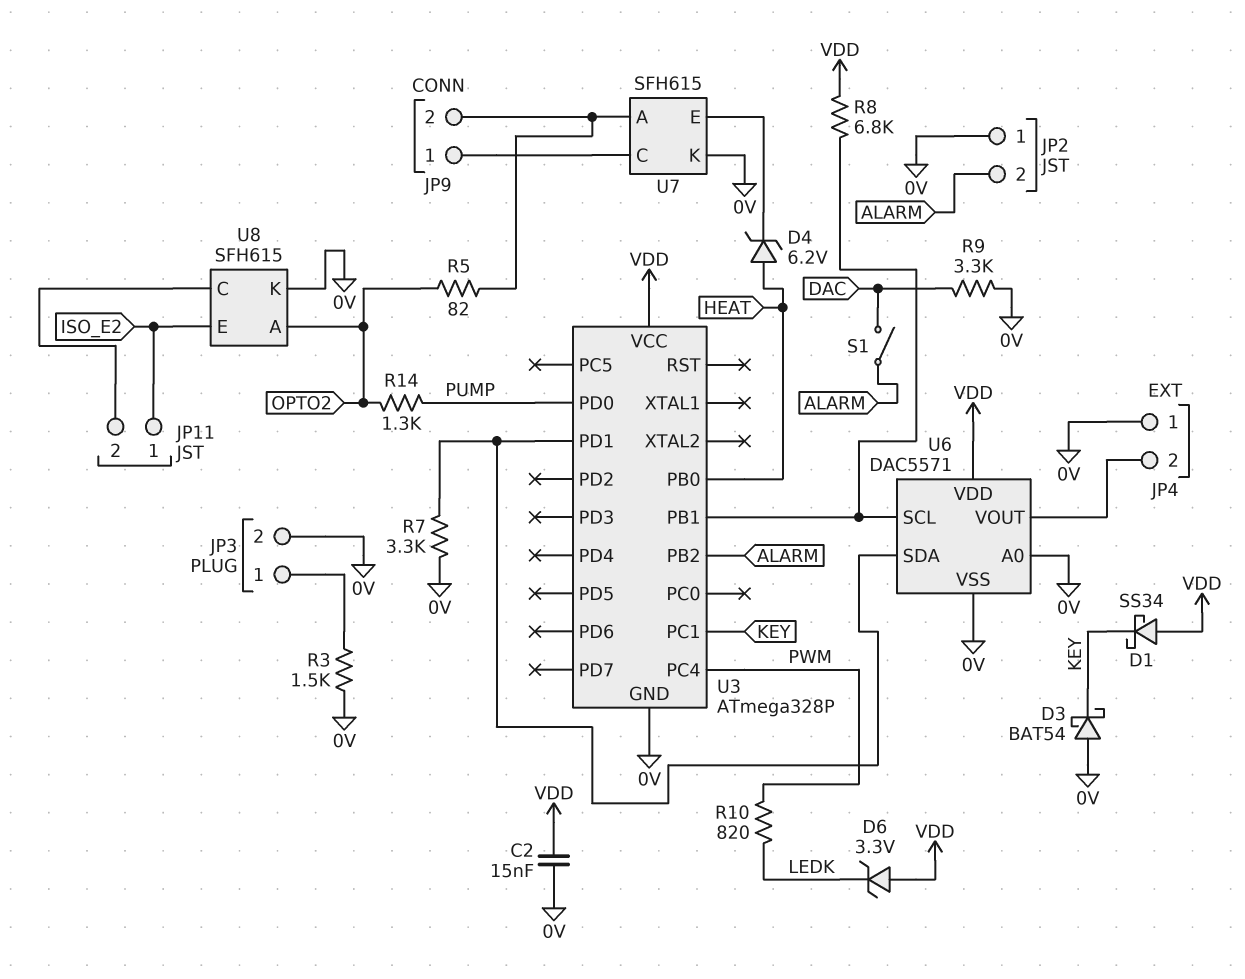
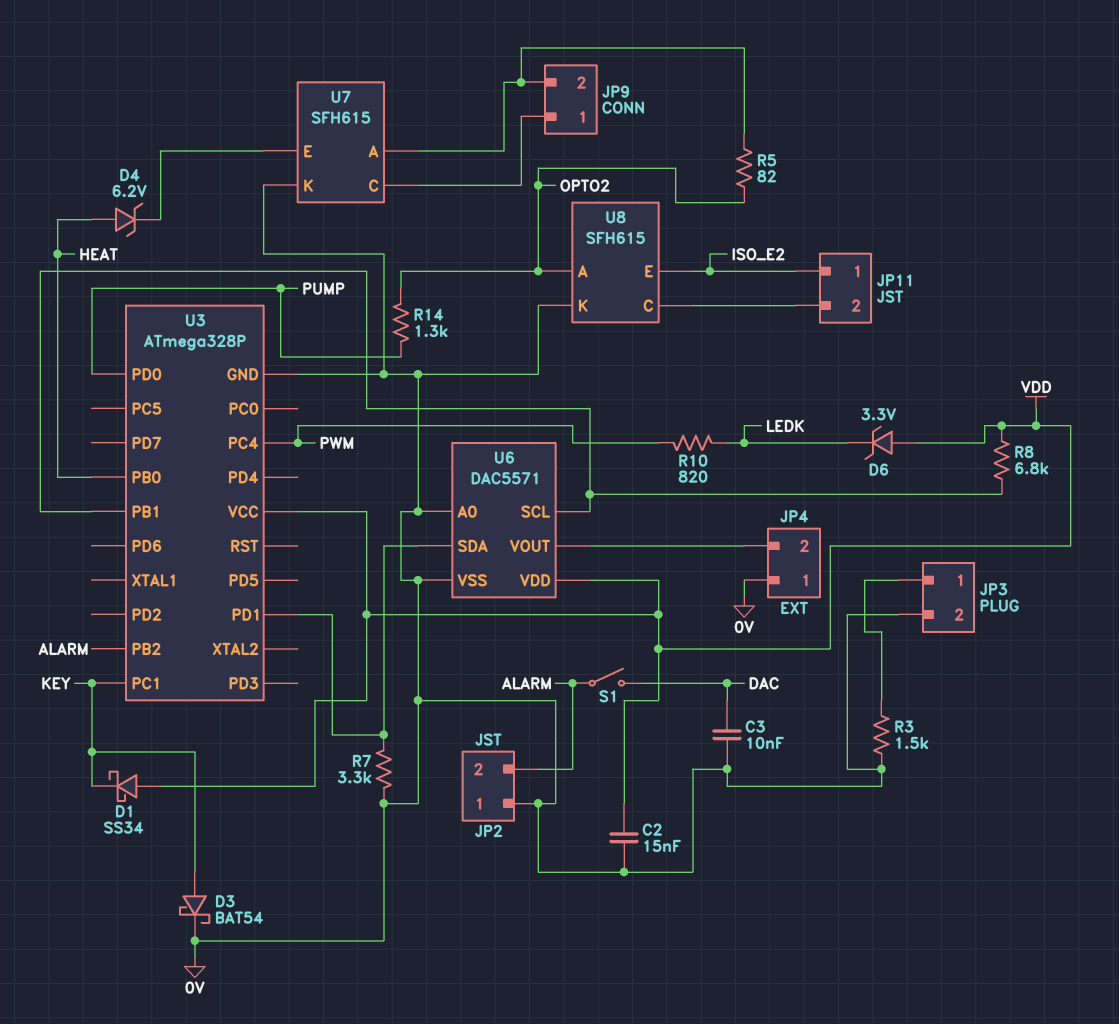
C3: none -> 10nF (0V, DAC)
D3: schottky BAT54 (A 0V, K KEY) -> schottky BAT54 (A KEY, K 0V)
R9: 3.3k (0V, DAC) -> none

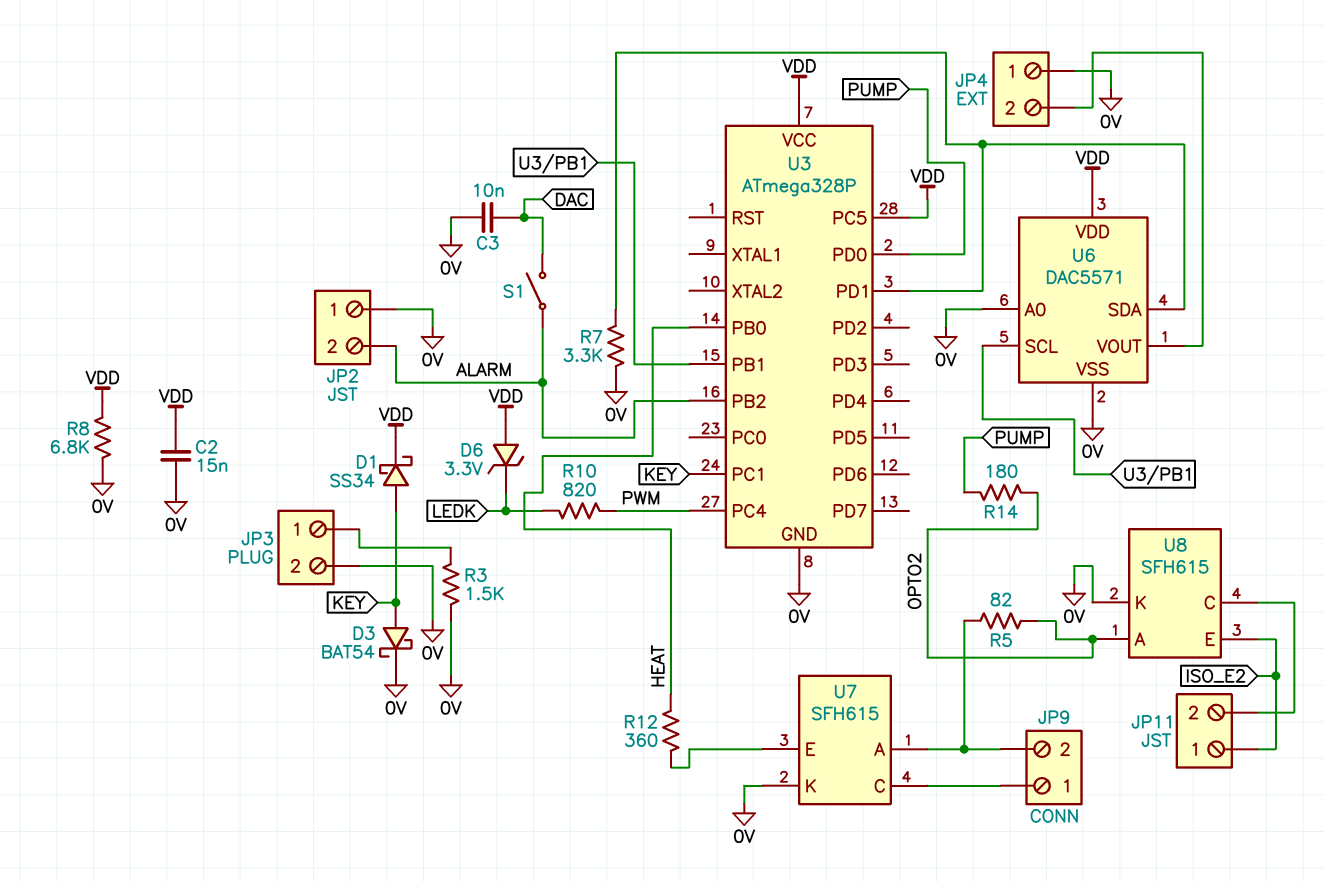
D1: schottky SS34 (A VDD, K KEY) -> schottky SS34 (A KEY, K VDD)
D4: zener 6.2V (A HEAT, K U7/E) -> none
R8: 6.8k (U3/PB1, VDD) -> 6.8k (0V, VDD)
R12: none -> 360 (HEAT, U7/E)
R14: 1.3k (OPTO2, PUMP) -> 180 (OPTO2, PUMP)
U3 pin PC5: none -> VDD

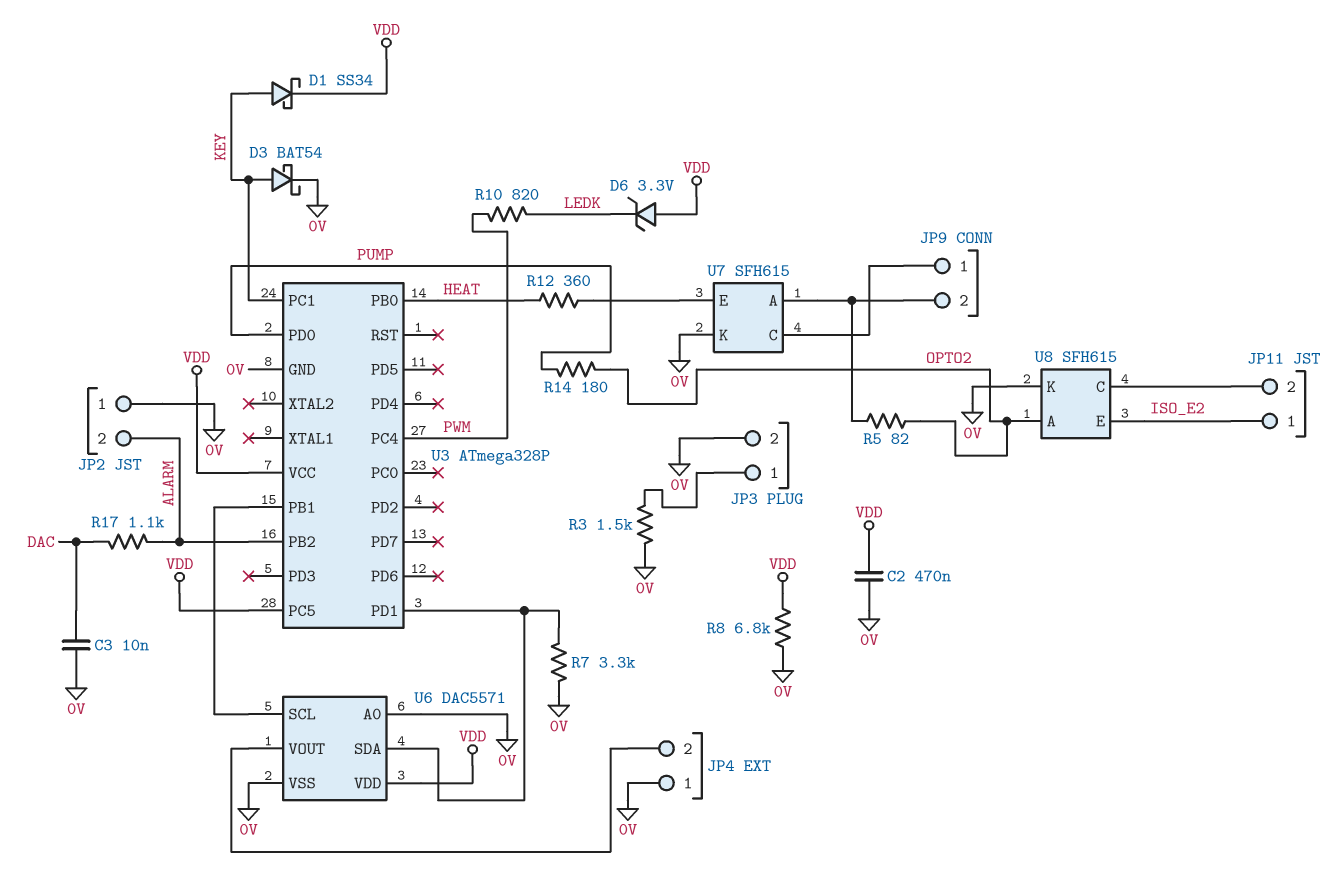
C2: 15nF (0V, VDD) -> 470nF (0V, VDD)
R17: none -> 1.1k (ALARM, DAC)
S1: switch (ALARM, DAC) -> none

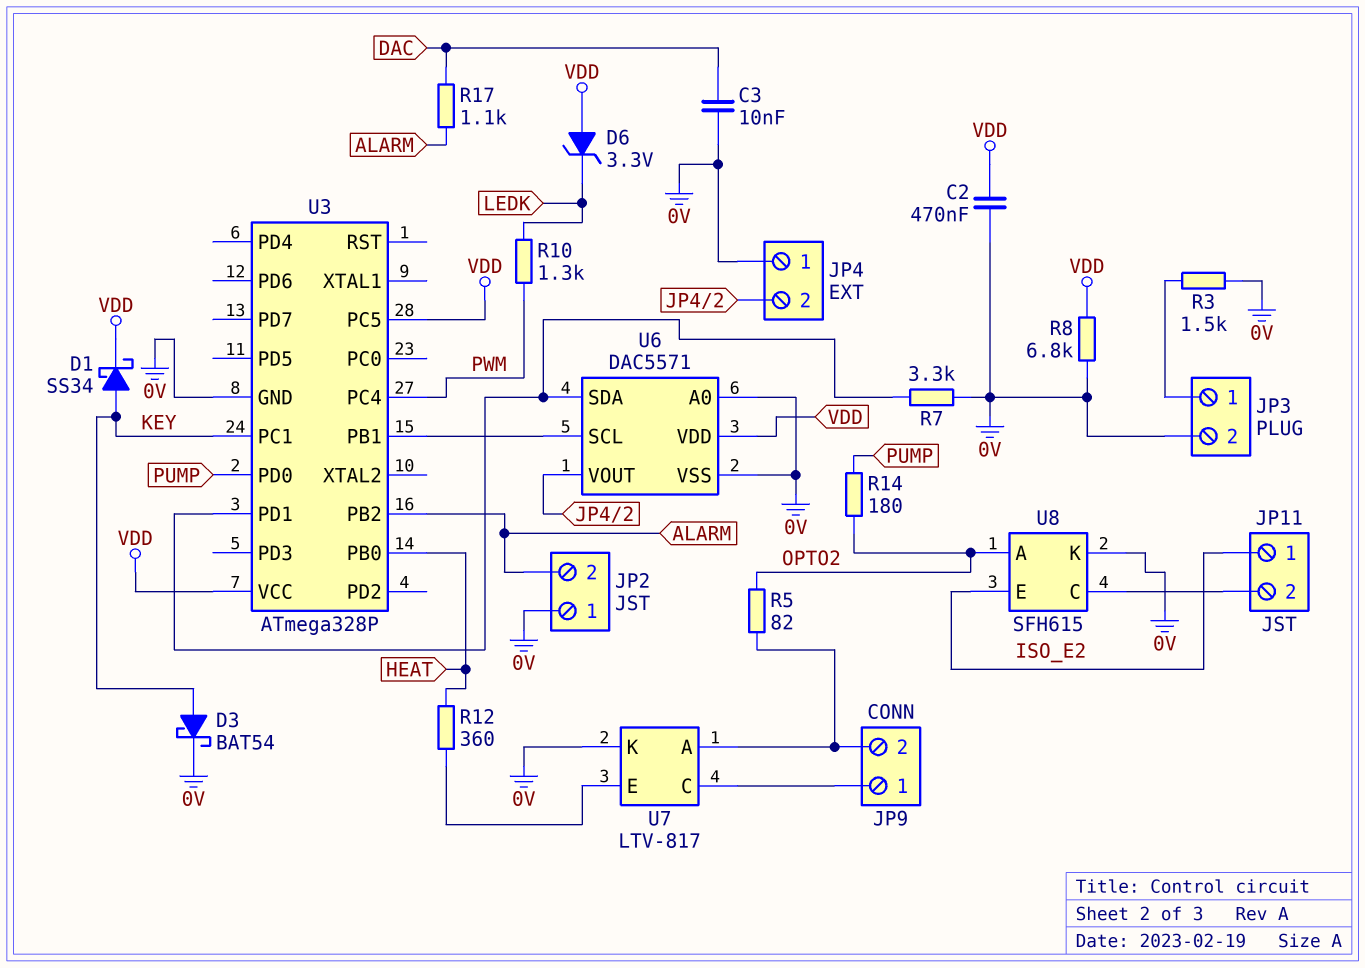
R10: 820 (LEDK, PWM) -> 1.3k (LEDK, PWM)
U7: SFH615 -> LTV-817

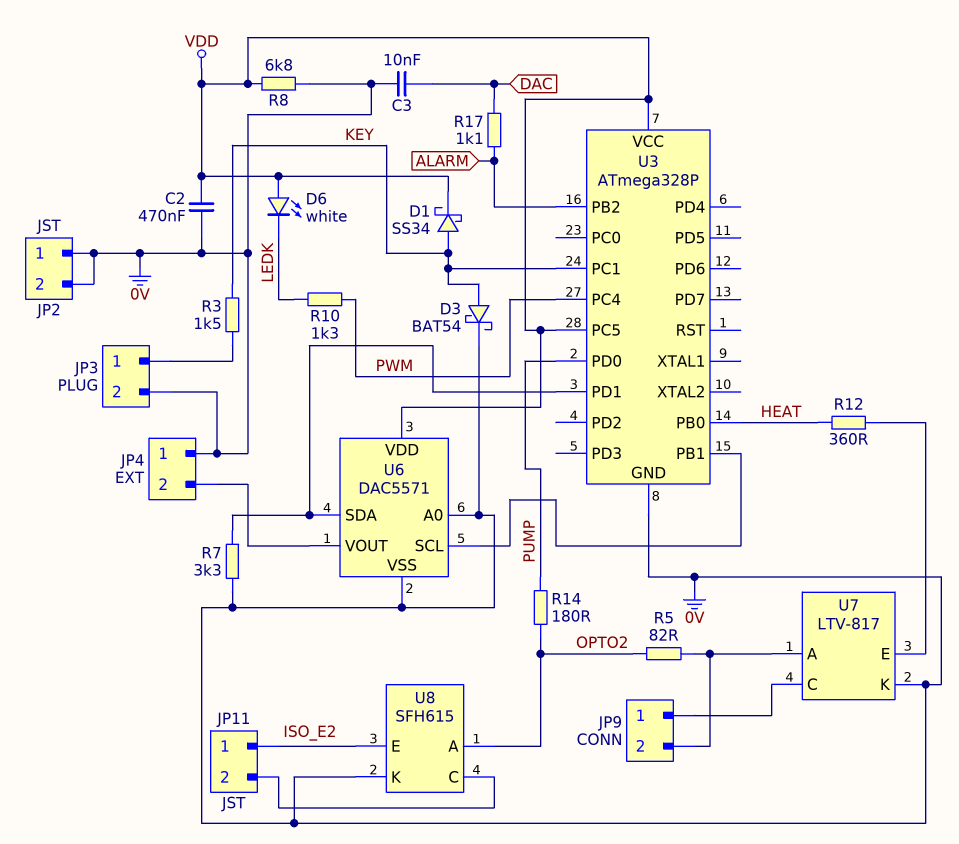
D6: zener 3.3V (A VDD, K LEDK) -> LED white (A VDD, K LEDK)
JP2 pin 2: ALARM -> 0V
R3: 1.5k (0V, JP3/1) -> 1.5k (JP3/1, KEY)

